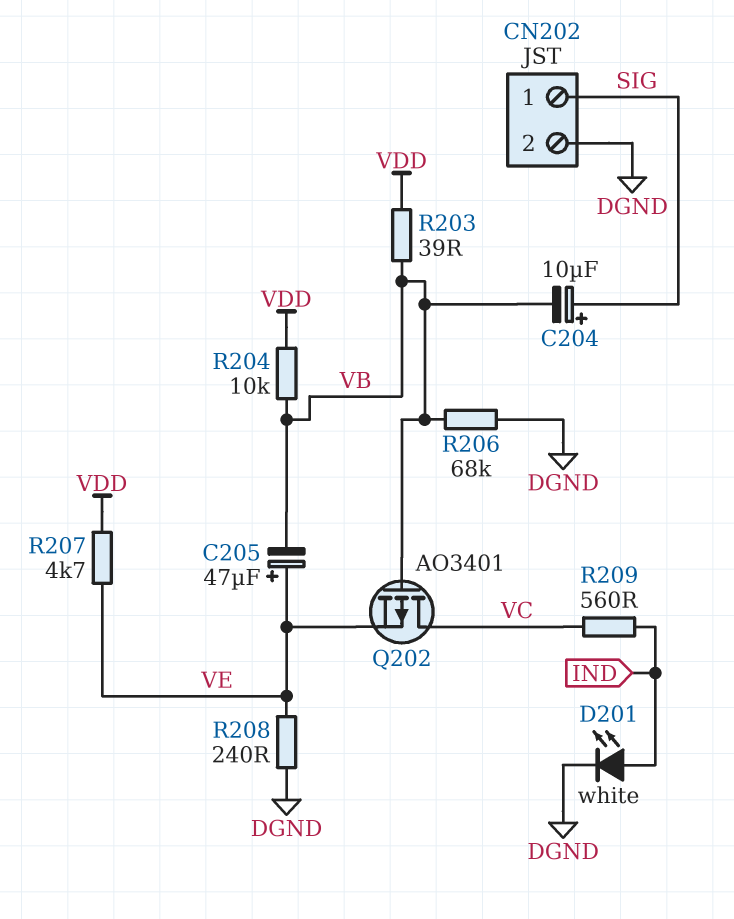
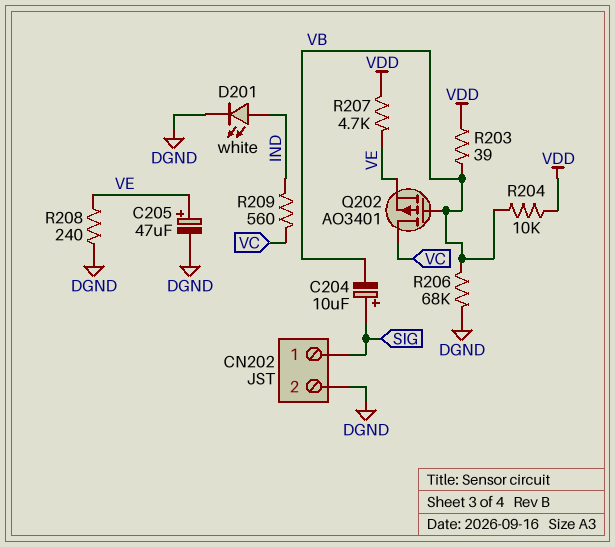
C205: 47uF (plus VE, minus VB) -> 47uF (plus VE, minus DGND)

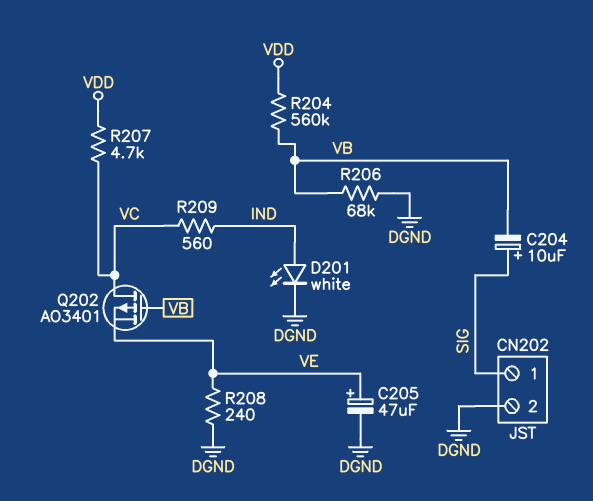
R203: 39 (VB, VDD) -> none
R204: 10k (VB, VDD) -> 560k (VB, VDD)
R207: 4.7k (VDD, VE) -> 4.7k (VC, VDD)

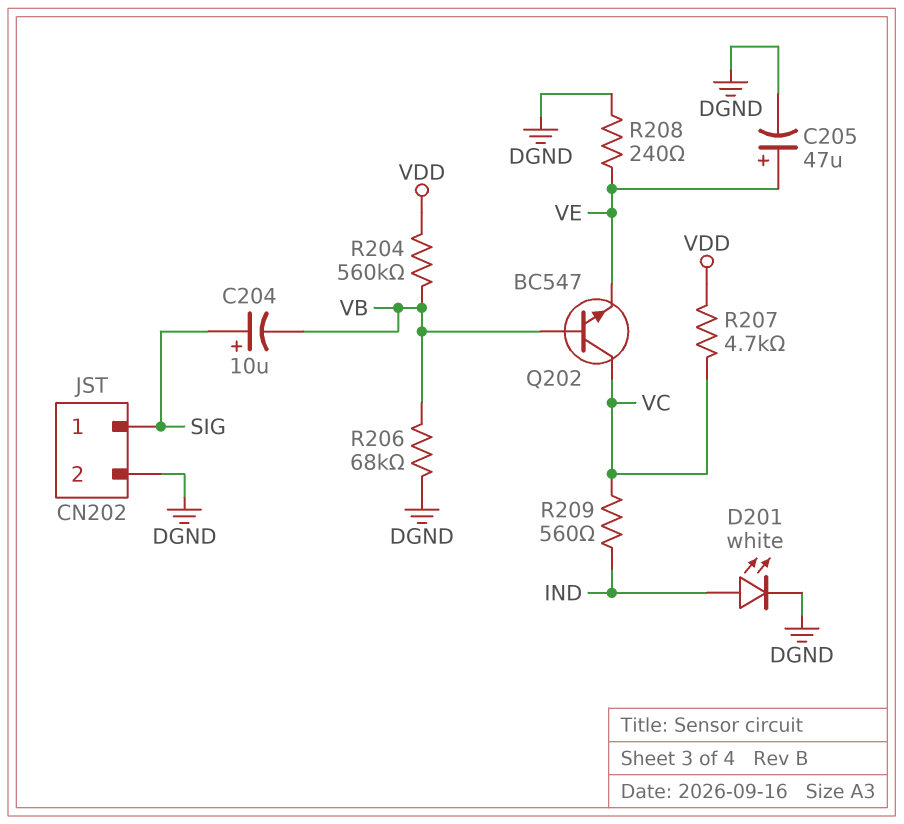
Q202: PMOS AO3401 (G VB, D VC, S VE) -> NPN BC547 (B VB, C VC, E VE)

